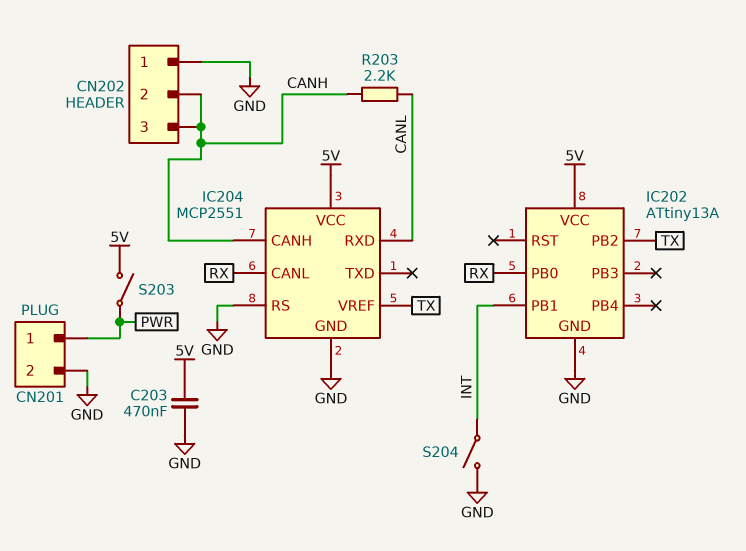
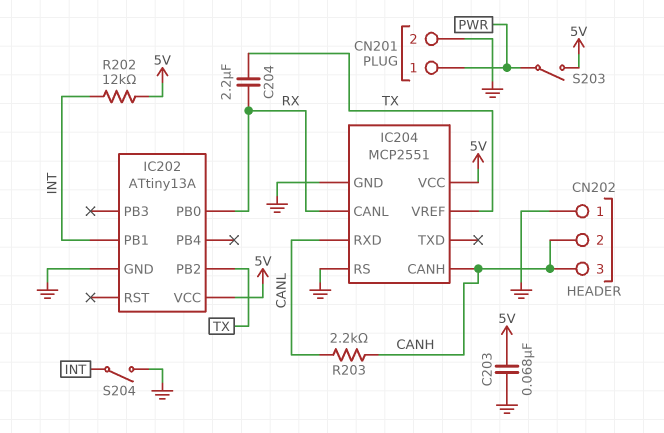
C203: 470nF (5V, GND) -> 68nF (5V, GND)
C204: none -> 2.2uF (RX, TX)
R202: none -> 12k (5V, INT)

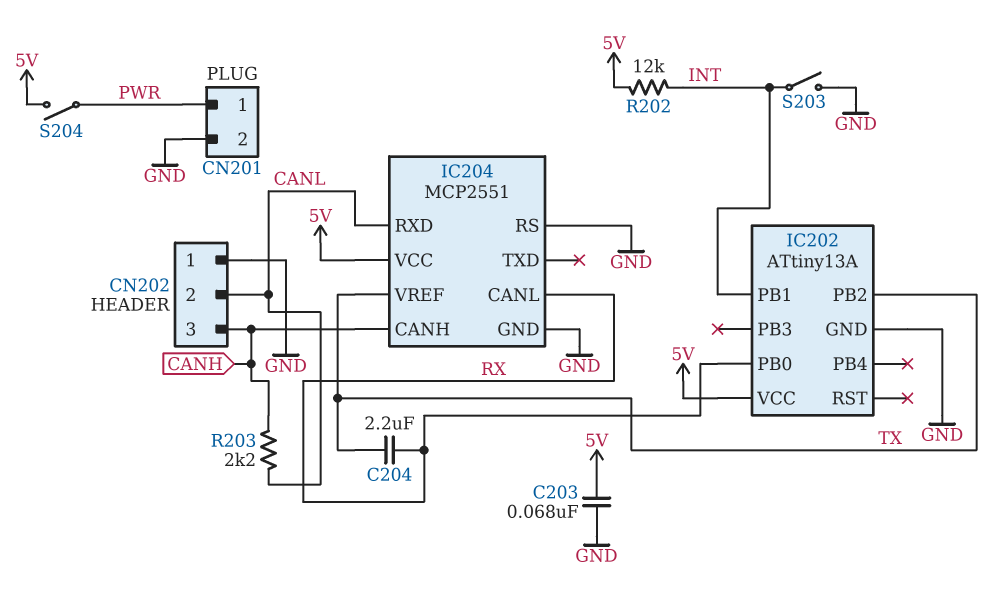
CN202 pin 2: CANH -> CANL
S203: switch (5V, PWR) -> switch (GND, INT)
S204: switch (GND, INT) -> switch (5V, PWR)

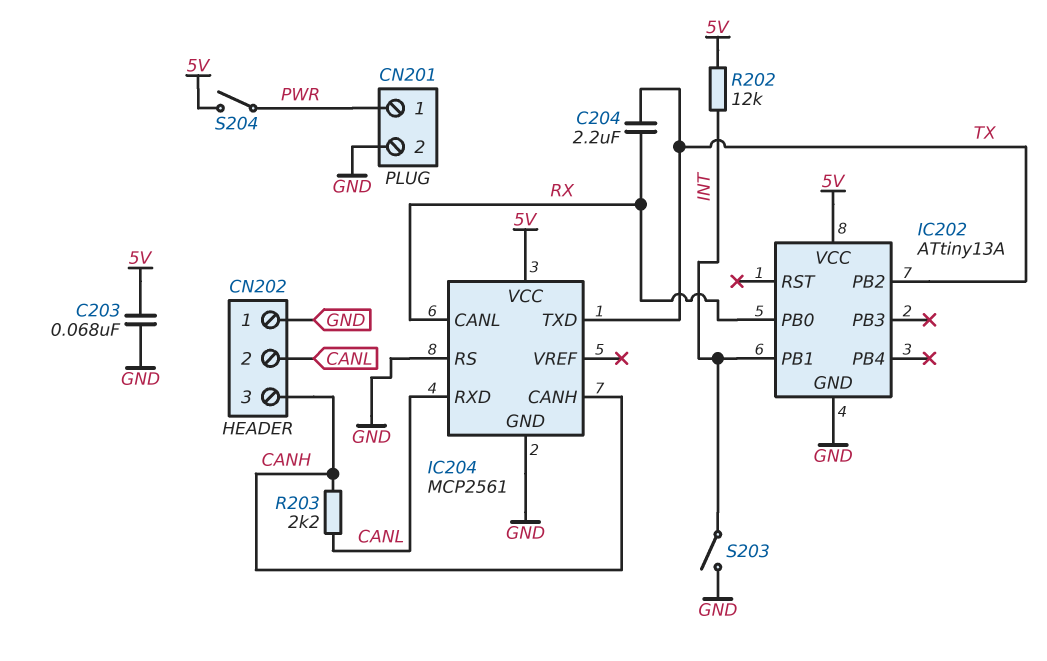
IC204: MCP2551 -> MCP2561
IC204 pin TXD: none -> TX
IC204 pin VREF: TX -> none

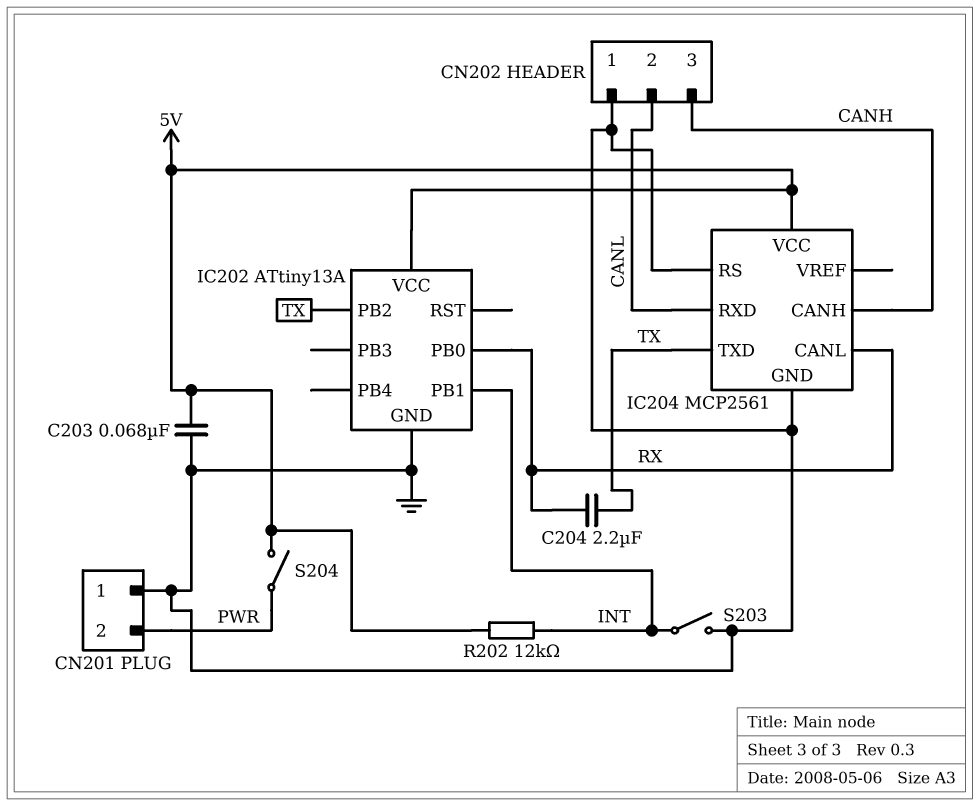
CN201 pin 1: PWR -> GND
CN201 pin 2: GND -> PWR
R203: 2.2k (CANH, CANL) -> none

